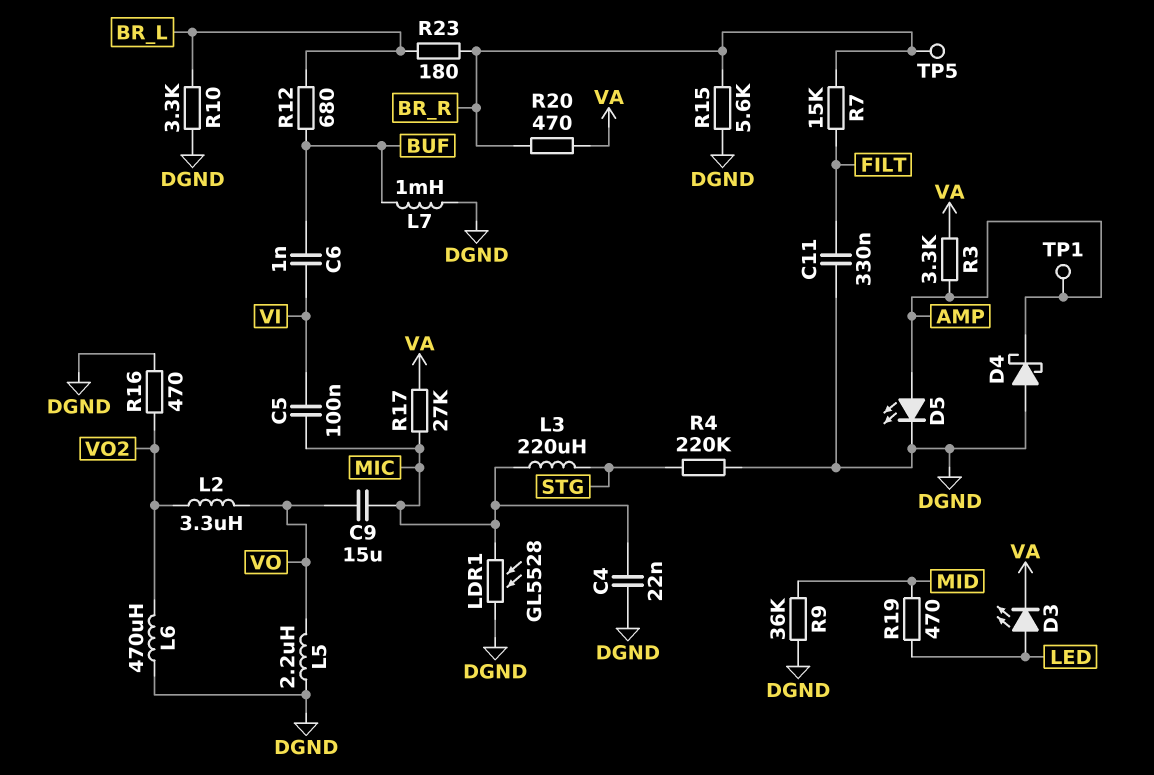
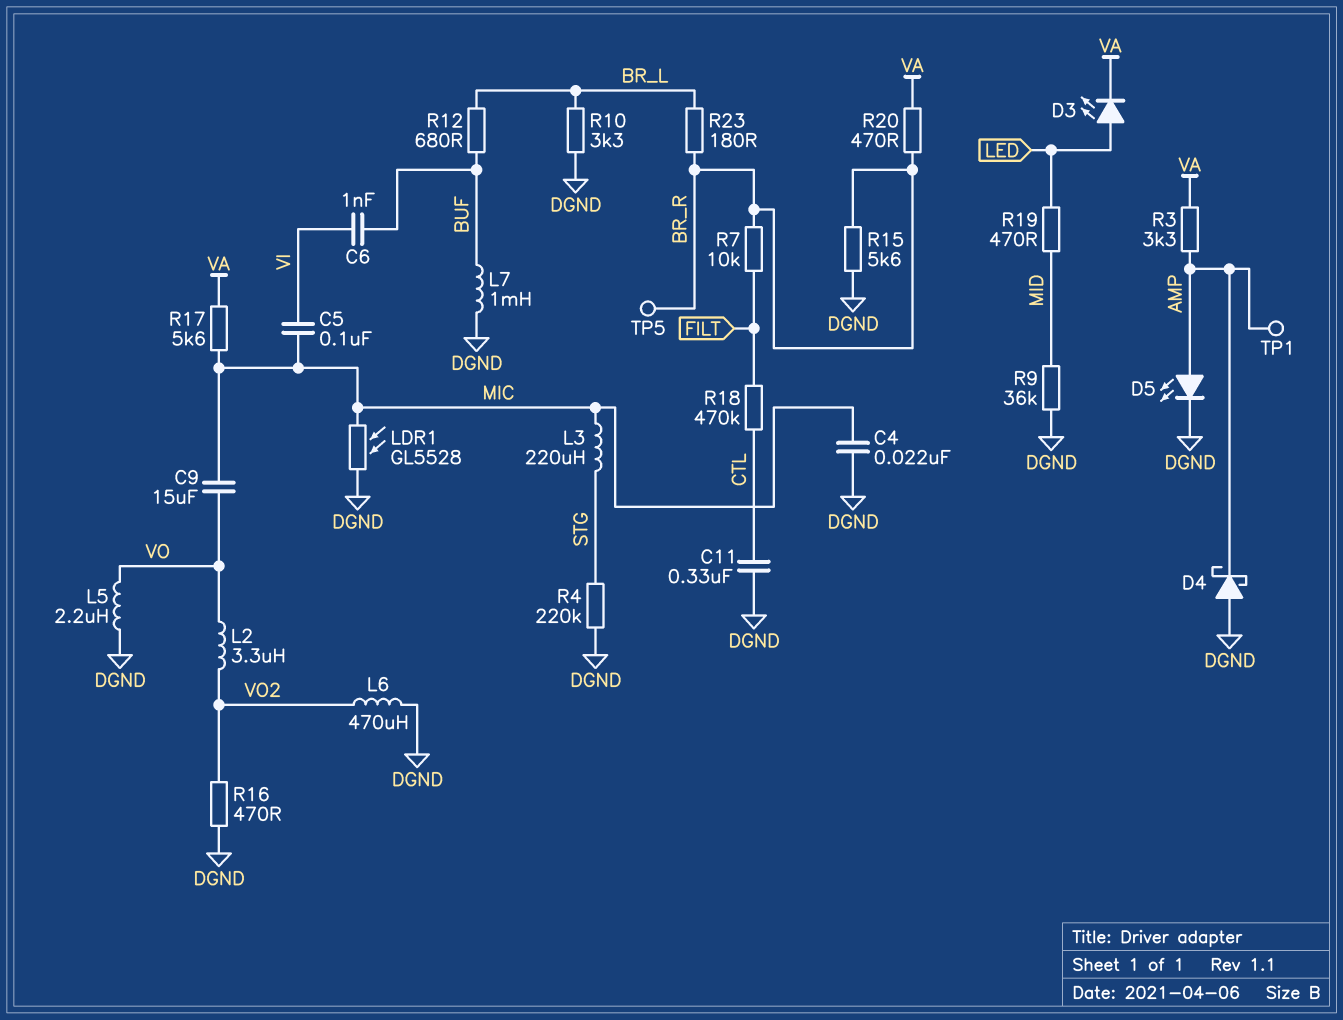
C11: 330nF (DGND, FILT) -> 330nF (CTL, DGND)
R7: 15k (BR_R, FILT) -> 10k (BR_R, FILT)
R17: 27k (MIC, VA) -> 5.6k (MIC, VA)
R18: none -> 470k (CTL, FILT)

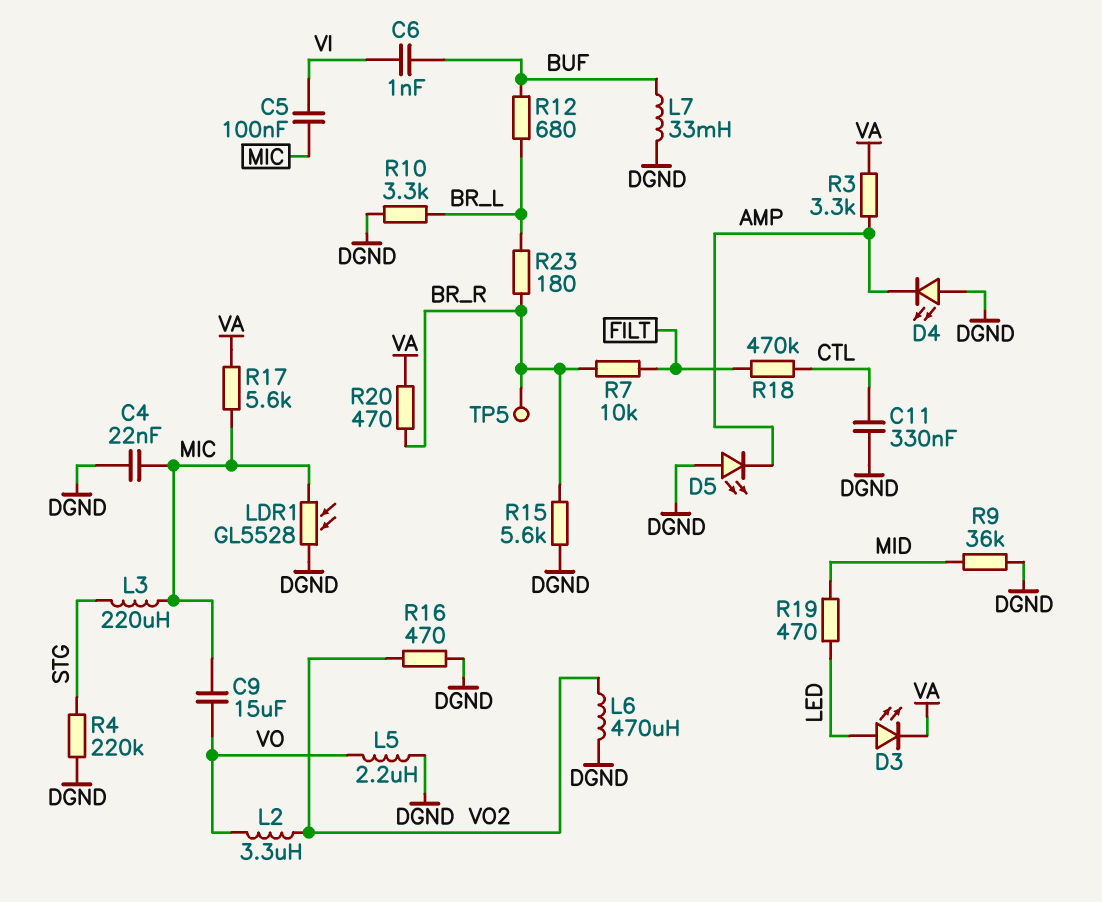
D4: schottky (A DGND, K AMP) -> LED (A DGND, K AMP)
D5: LED (A AMP, K DGND) -> LED (A DGND, K AMP)
L7: 1mH (BUF, DGND) -> 33mH (BUF, DGND)
TP1: test point (AMP) -> none

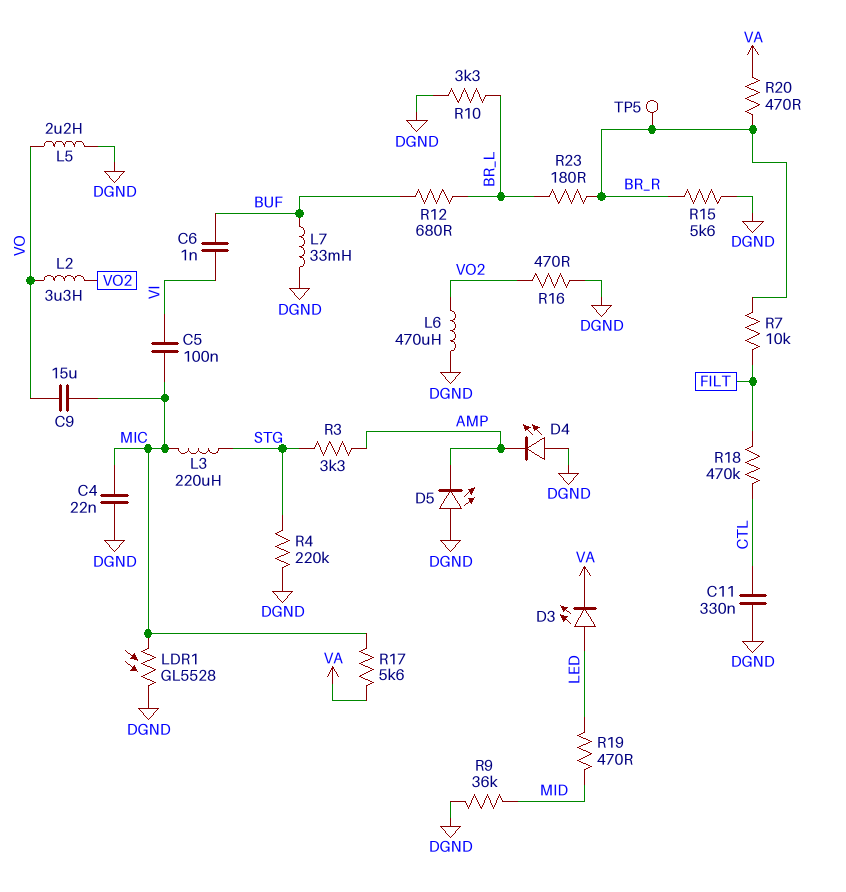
R3: 3.3k (AMP, VA) -> 3.3k (AMP, STG)

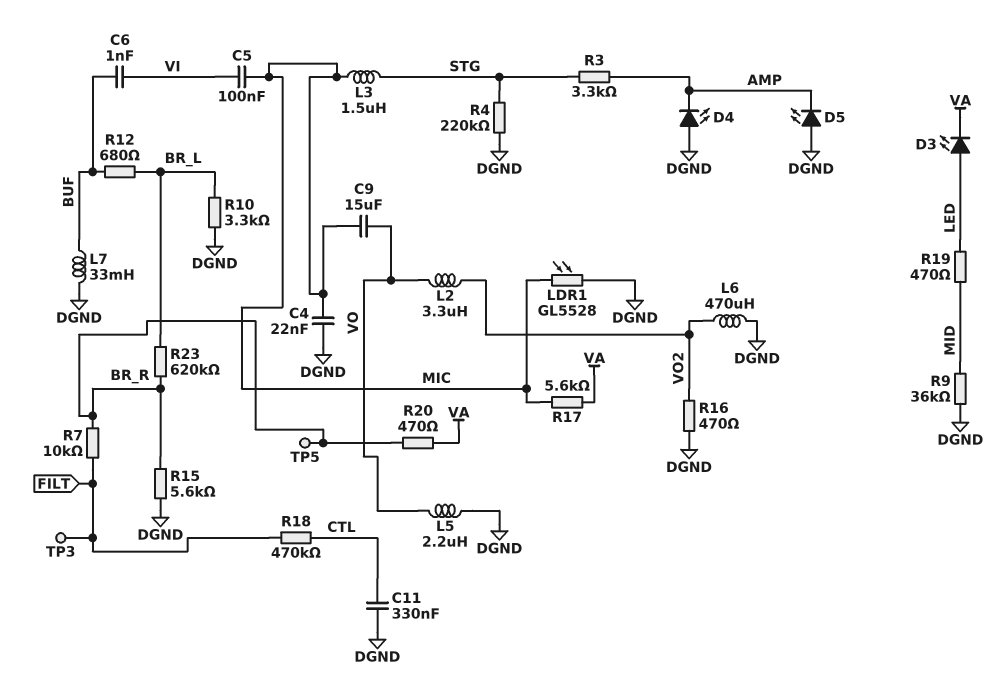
L3: 220uH (MIC, STG) -> 1.5uH (MIC, STG)
R23: 180 (BR_L, BR_R) -> 620k (BR_L, BR_R)
TP3: none -> test point (FILT)

